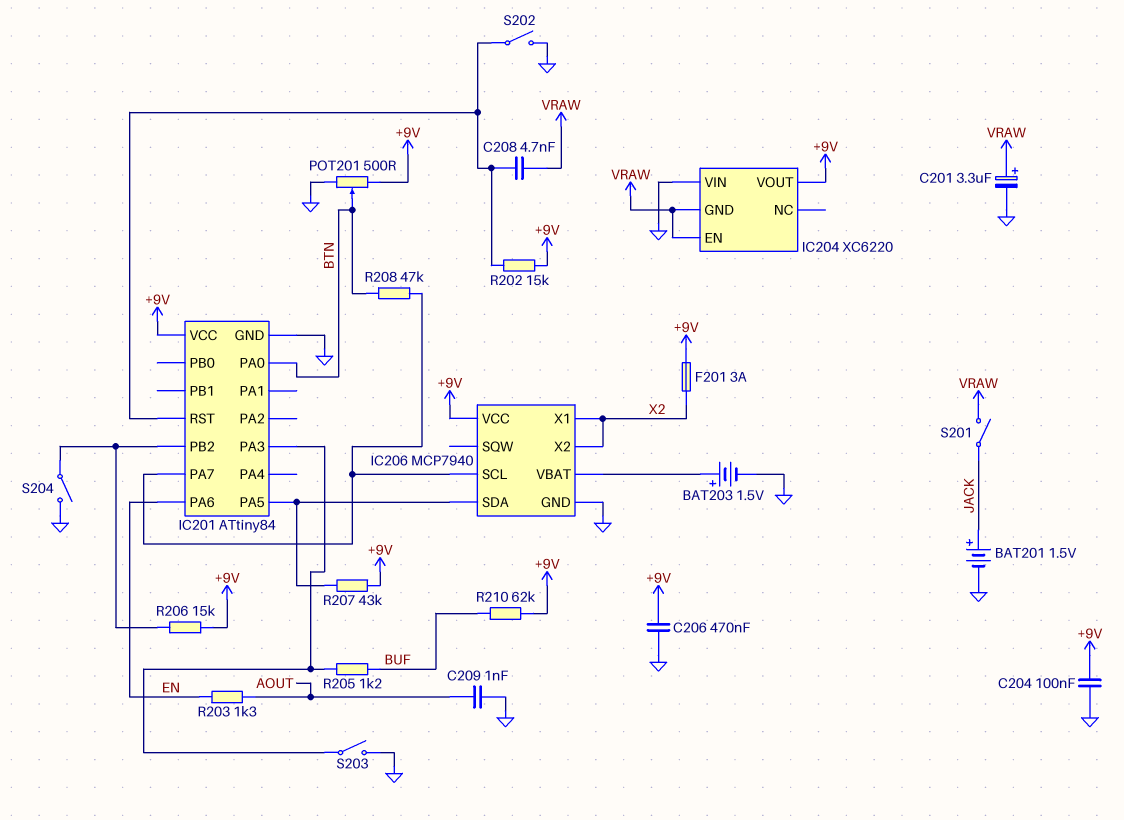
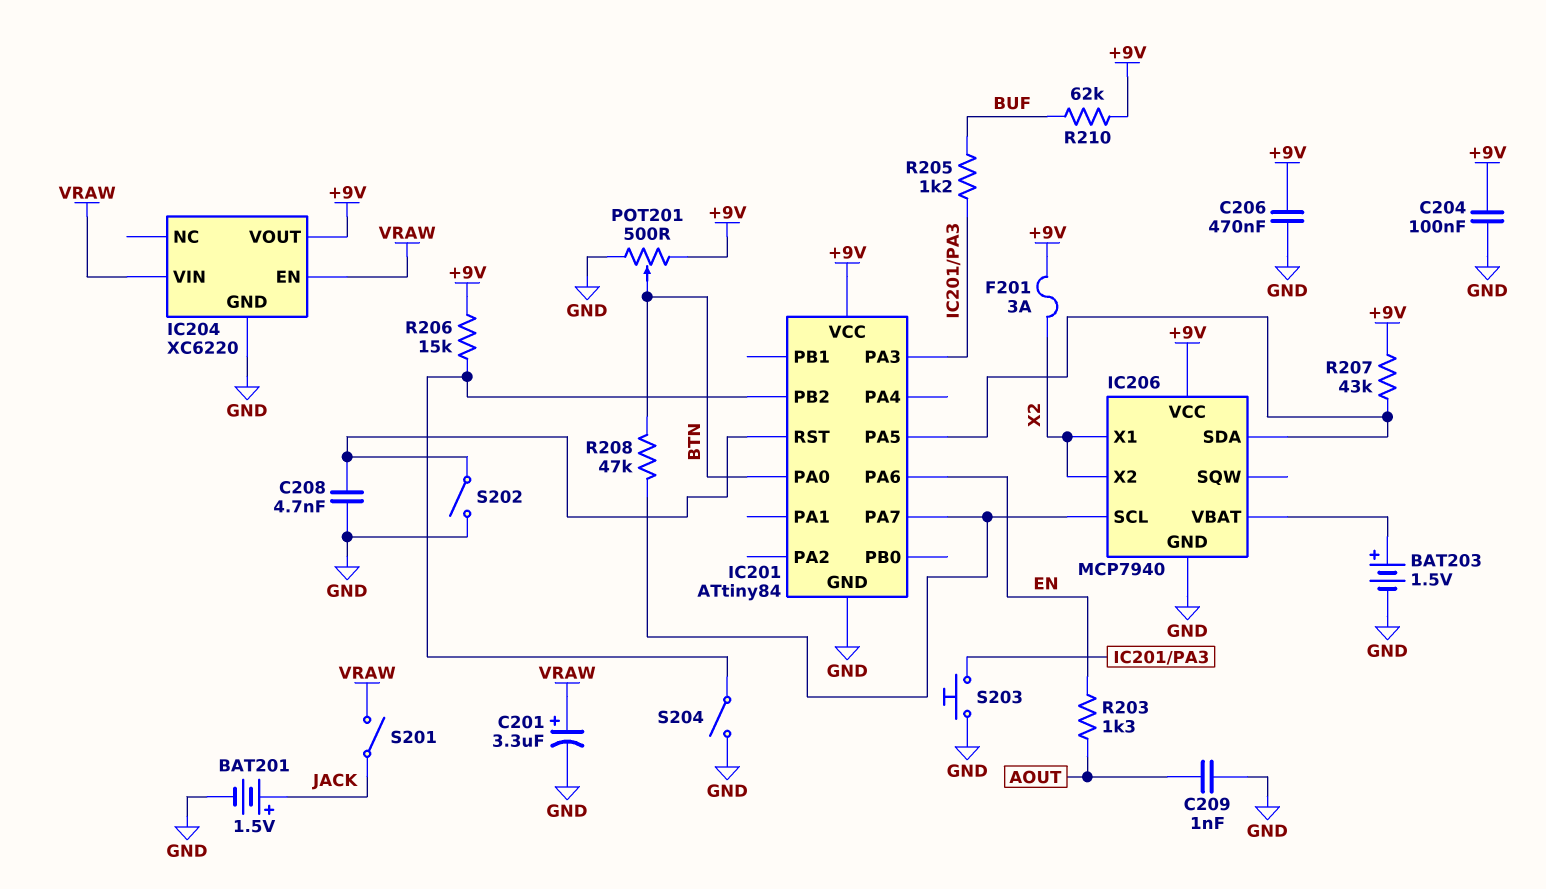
C208: 4.7nF (IC201/RST, VRAW) -> 4.7nF (GND, IC201/RST)
IC204 pin GND: VRAW -> GND
IC204 pin VIN: GND -> VRAW
R202: 15k (+9V, IC201/RST) -> none
S203: switch (GND, IC201/PA3) -> button (GND, IC201/PA3)

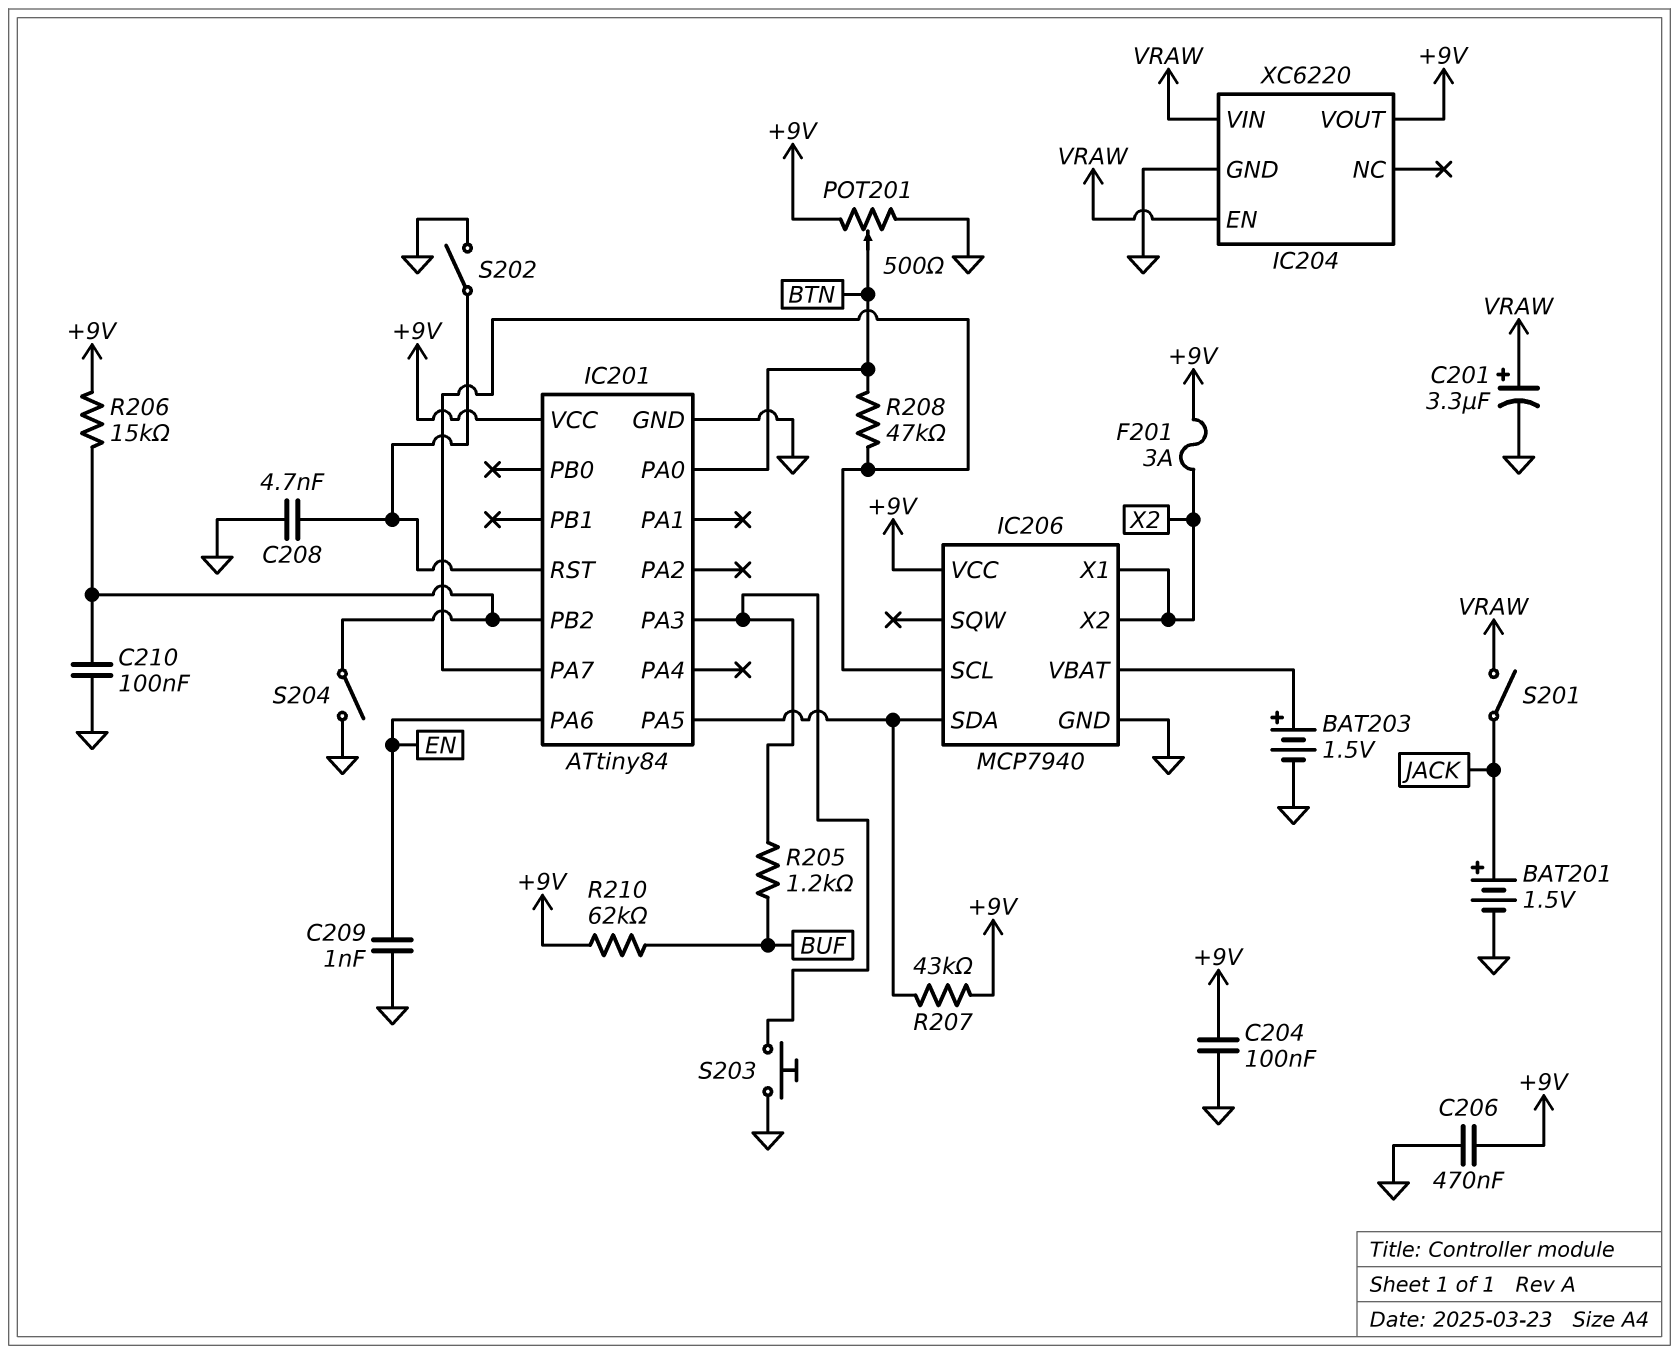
C209: 1nF (AOUT, GND) -> 1nF (EN, GND)
C210: none -> 100nF (GND, IC201/PB2)
R203: 1.3k (AOUT, EN) -> none

